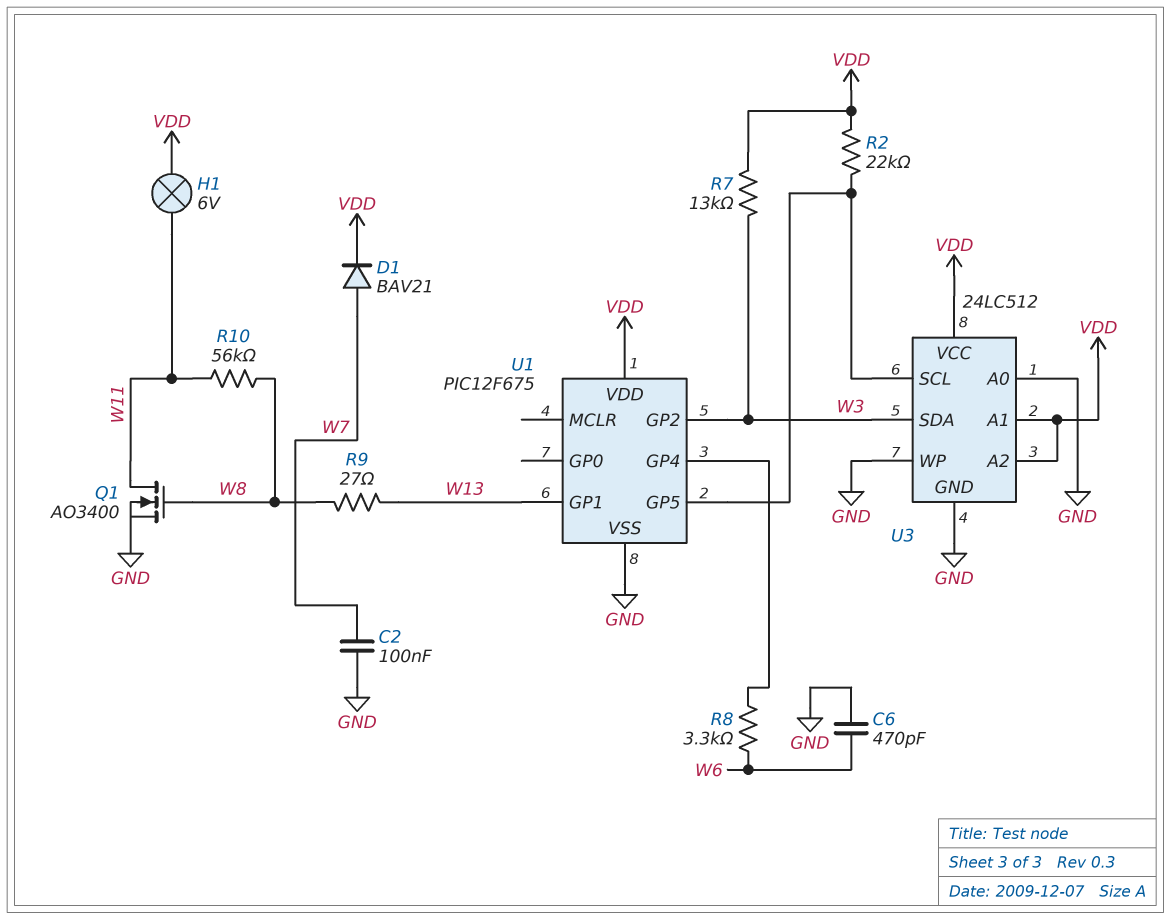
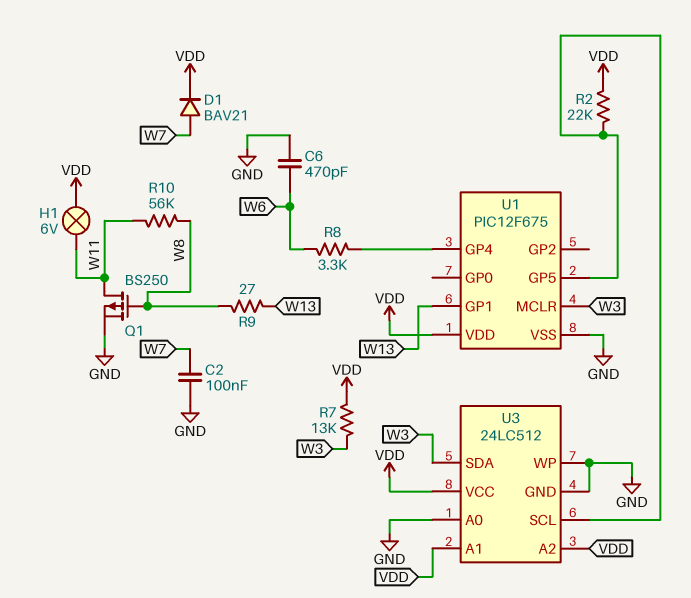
Q1: NMOS AO3400 (G W8, D W11, S GND) -> PMOS BS250 (G W8, D W11, S GND)
U1 pin GP2: W3 -> none
U1 pin MCLR: none -> W3

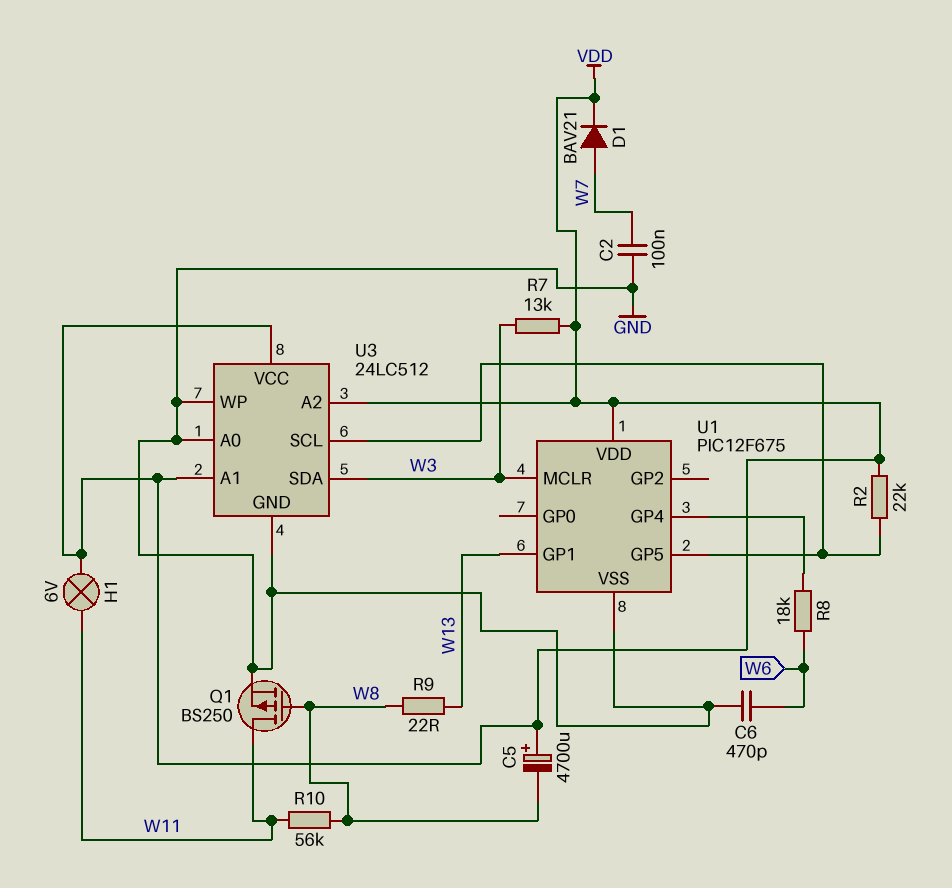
C5: none -> 4700uF (plus VDD, minus W8)
R8: 3.3k (U1/GP4, W6) -> 18k (U1/GP4, W6)
R9: 27 (W8, W13) -> 22 (W8, W13)

